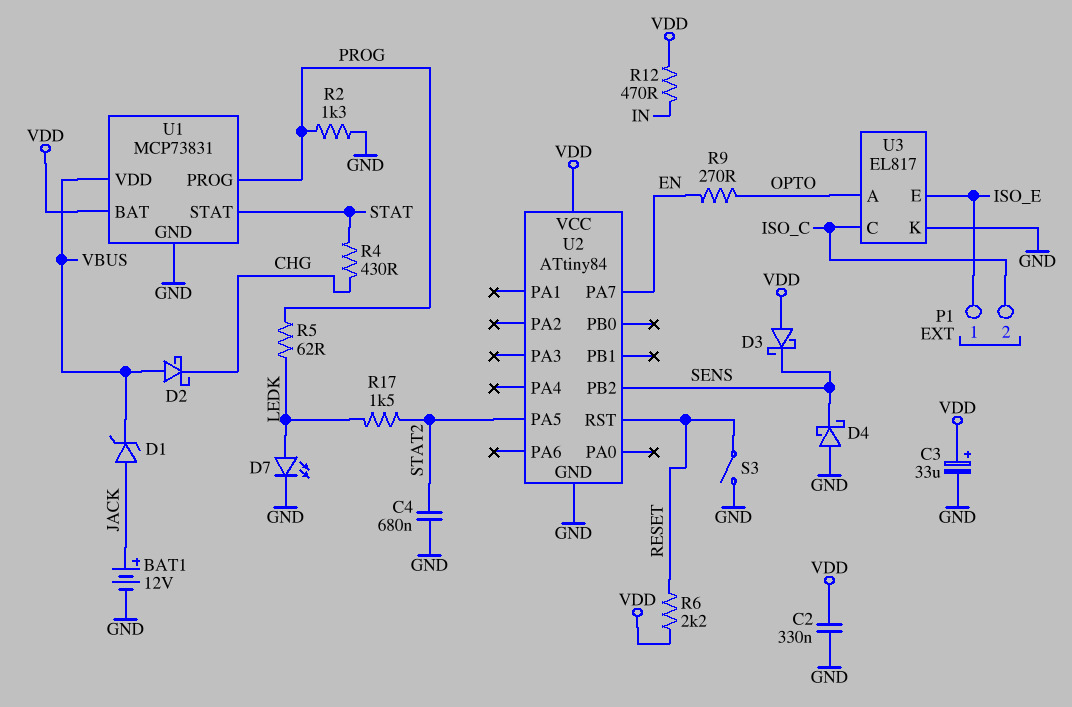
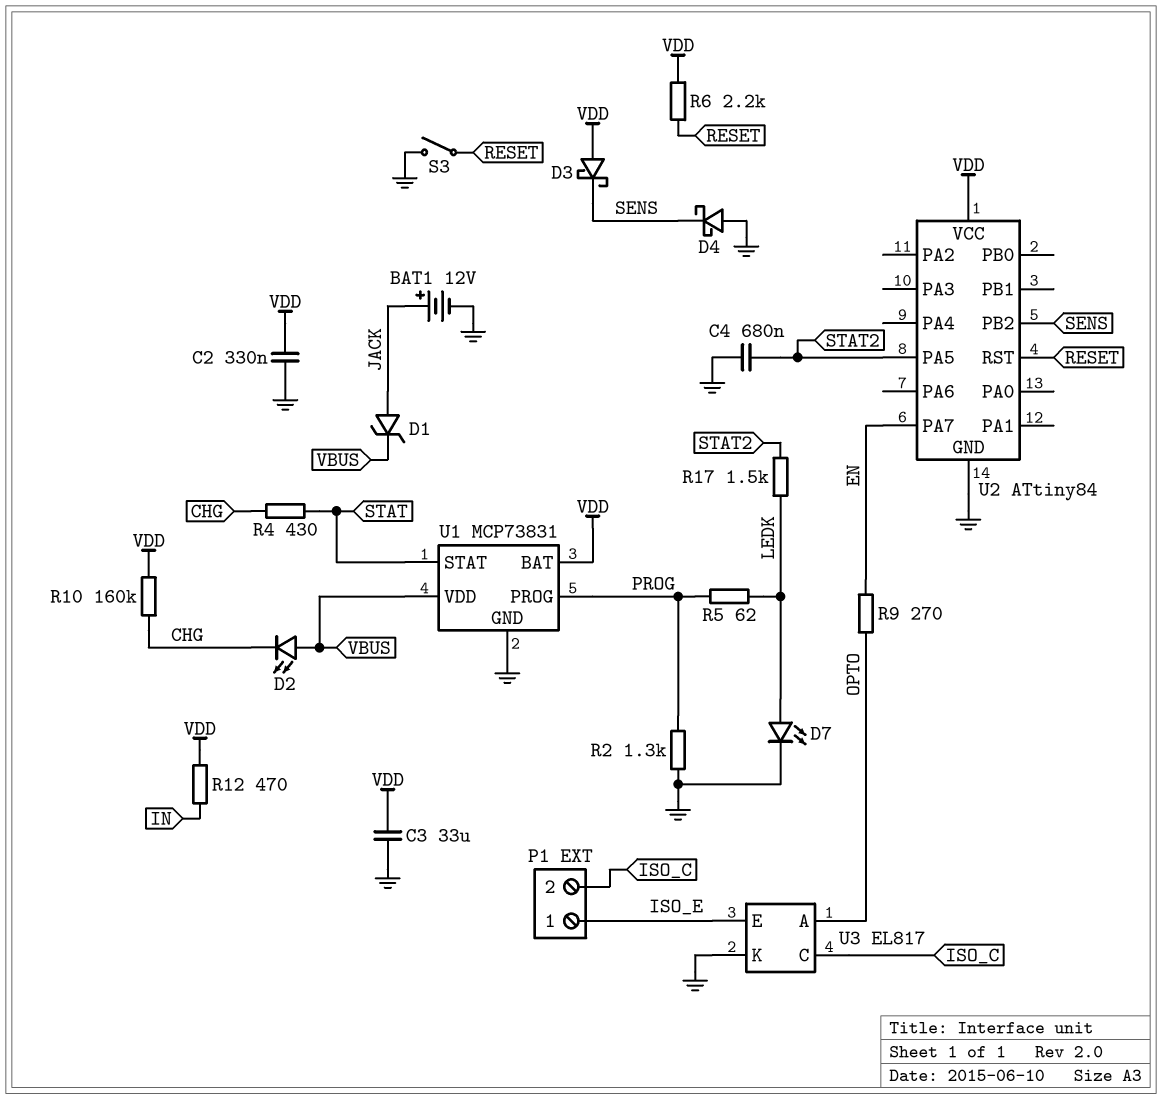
C3: 33uF (plus VDD, minus GND) -> 33uF (GND, VDD)
D2: schottky (A VBUS, K CHG) -> LED (A VBUS, K CHG)
R10: none -> 160k (CHG, VDD)

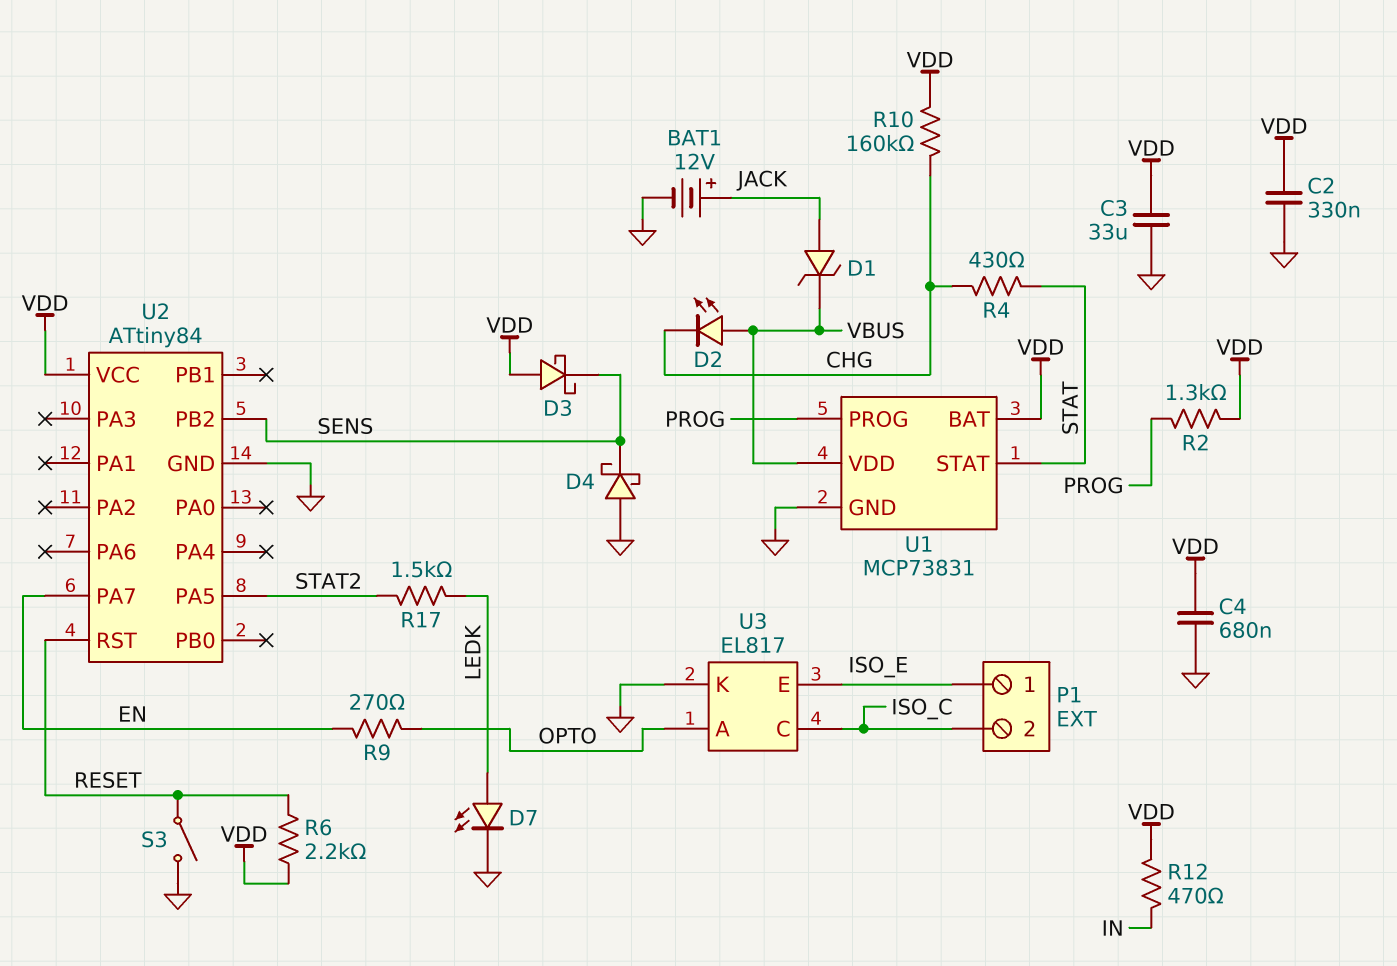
C4: 680nF (GND, STAT2) -> 680nF (GND, VDD)
R2: 1.3k (GND, PROG) -> 1.3k (PROG, VDD)
R5: 62 (LEDK, PROG) -> none

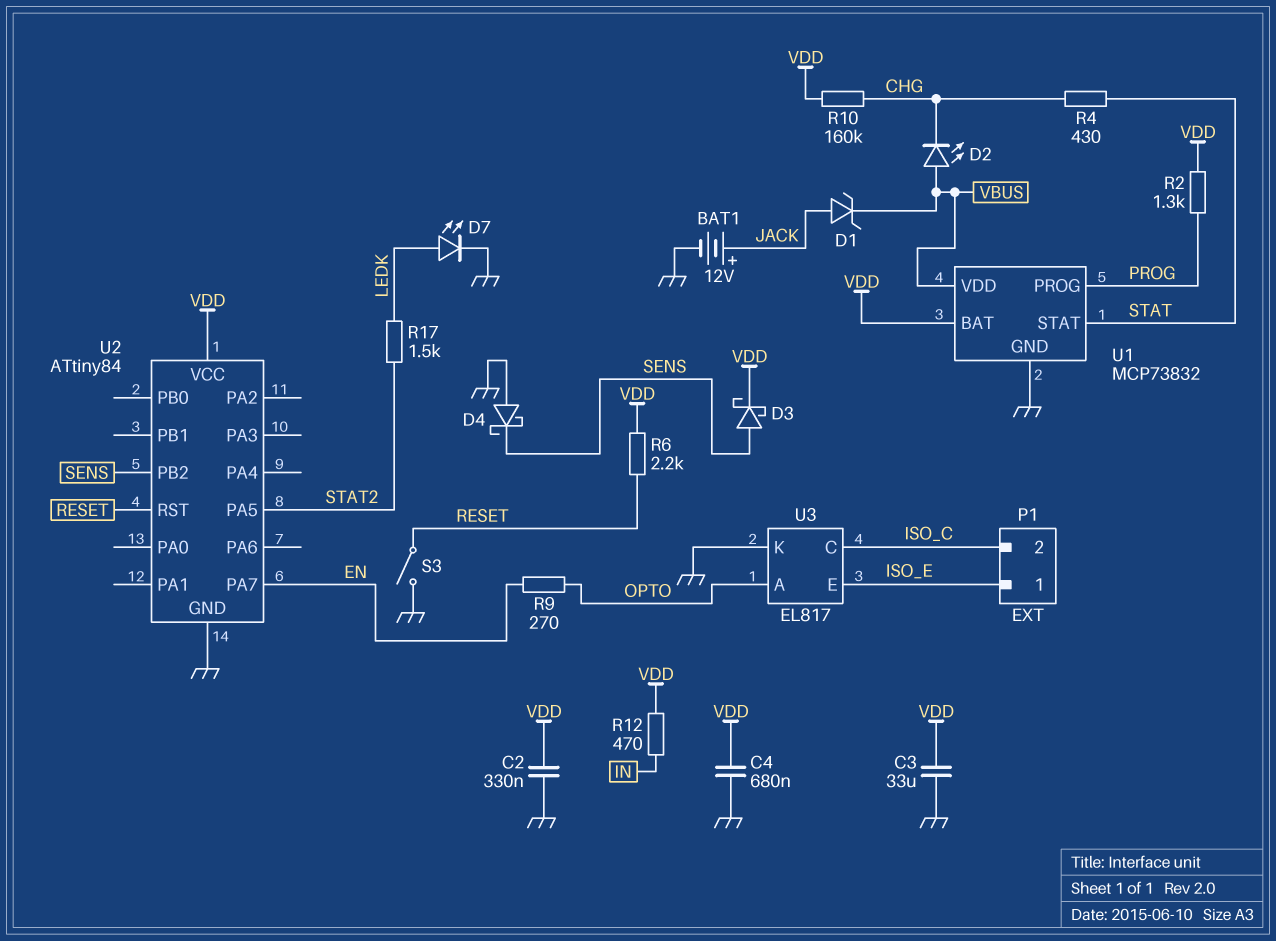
D3: schottky (A VDD, K SENS) -> schottky (A SENS, K VDD)
U1: MCP73831 -> MCP73832

